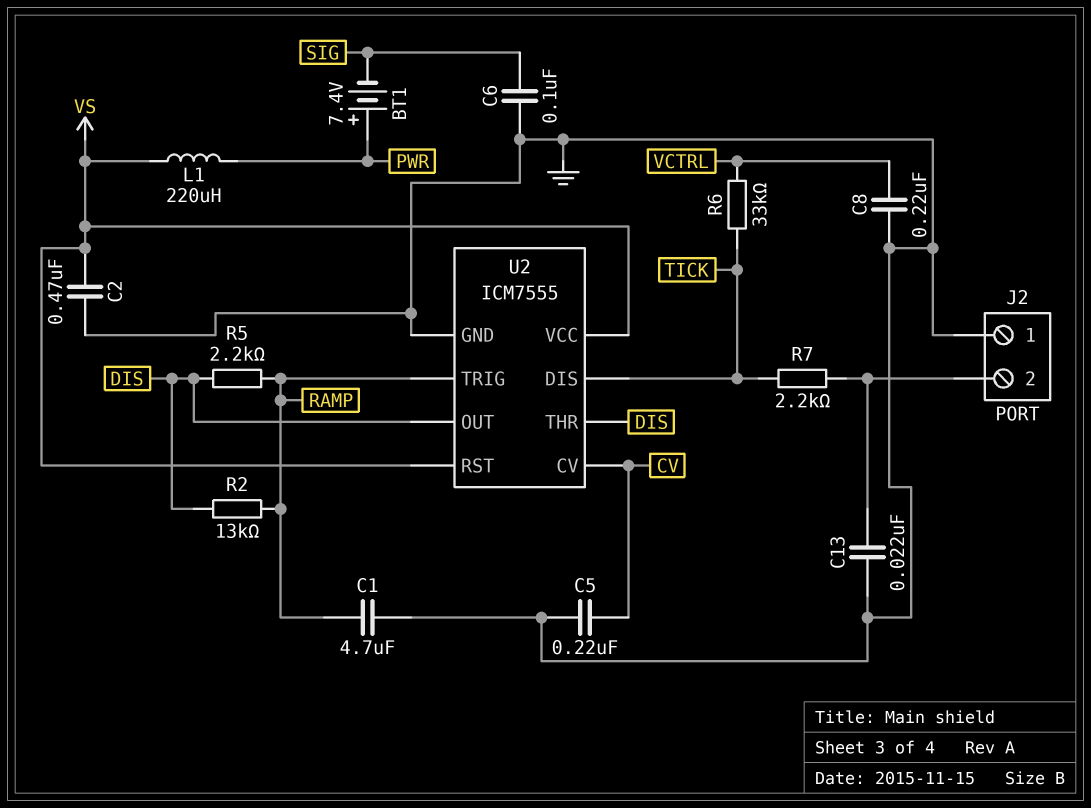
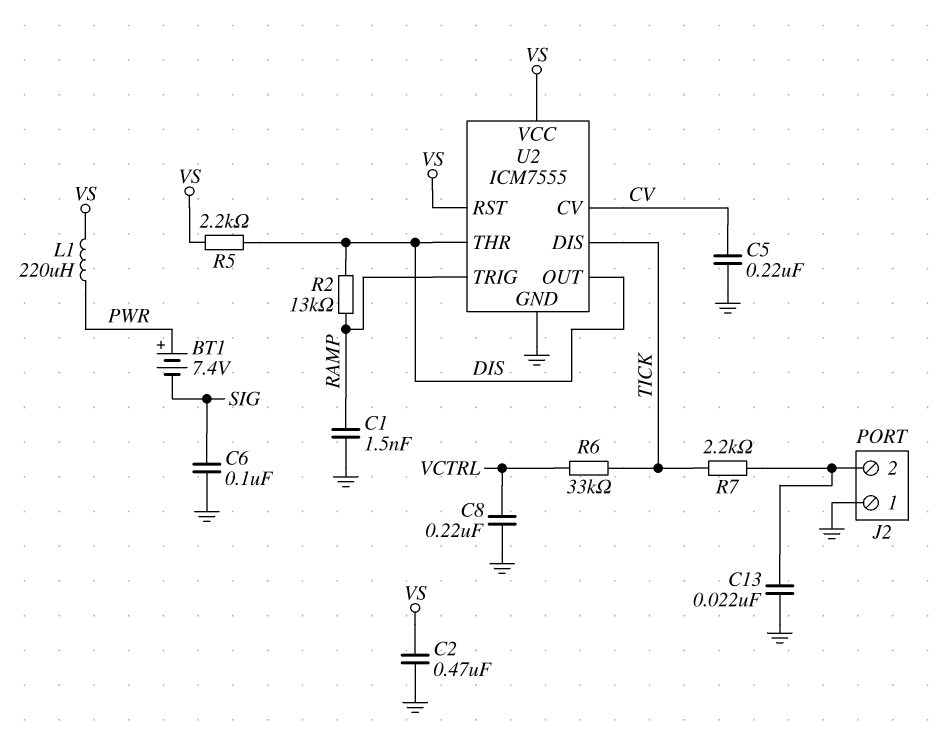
C1: 4.7uF (GND, RAMP) -> 1.5nF (GND, RAMP)
R5: 2.2k (DIS, RAMP) -> 2.2k (DIS, VS)

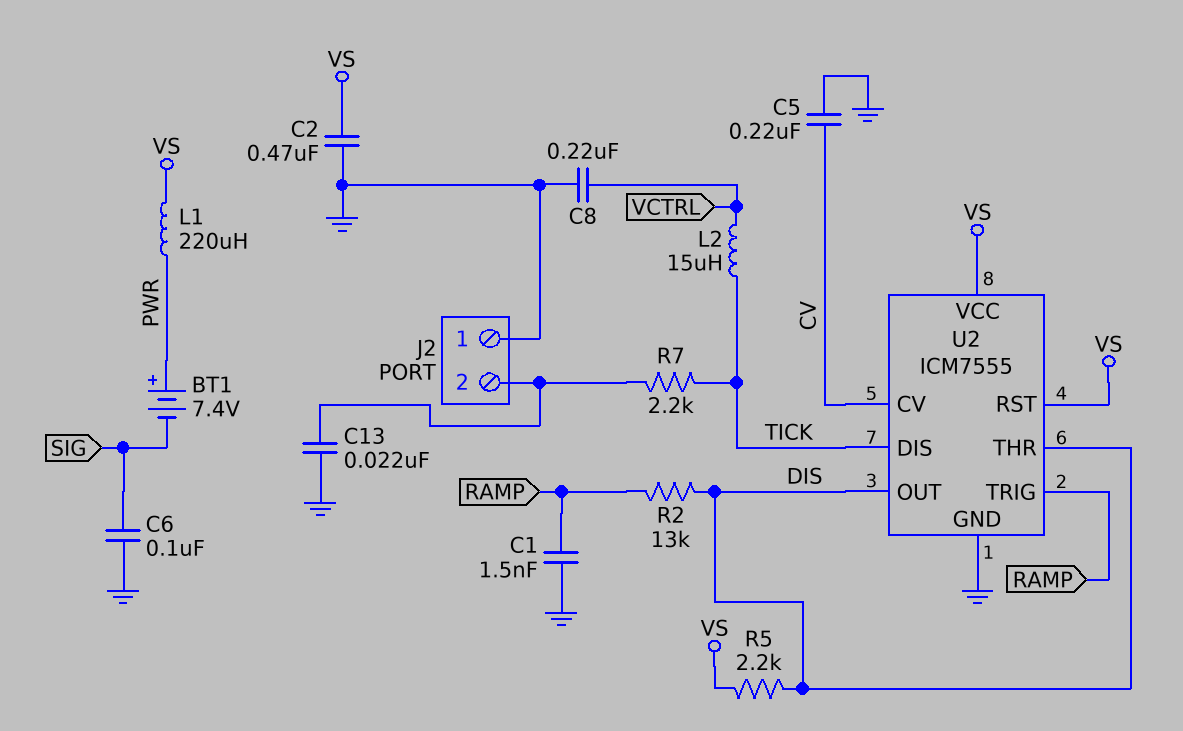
L2: none -> 15uH (TICK, VCTRL)
R6: 33k (TICK, VCTRL) -> none

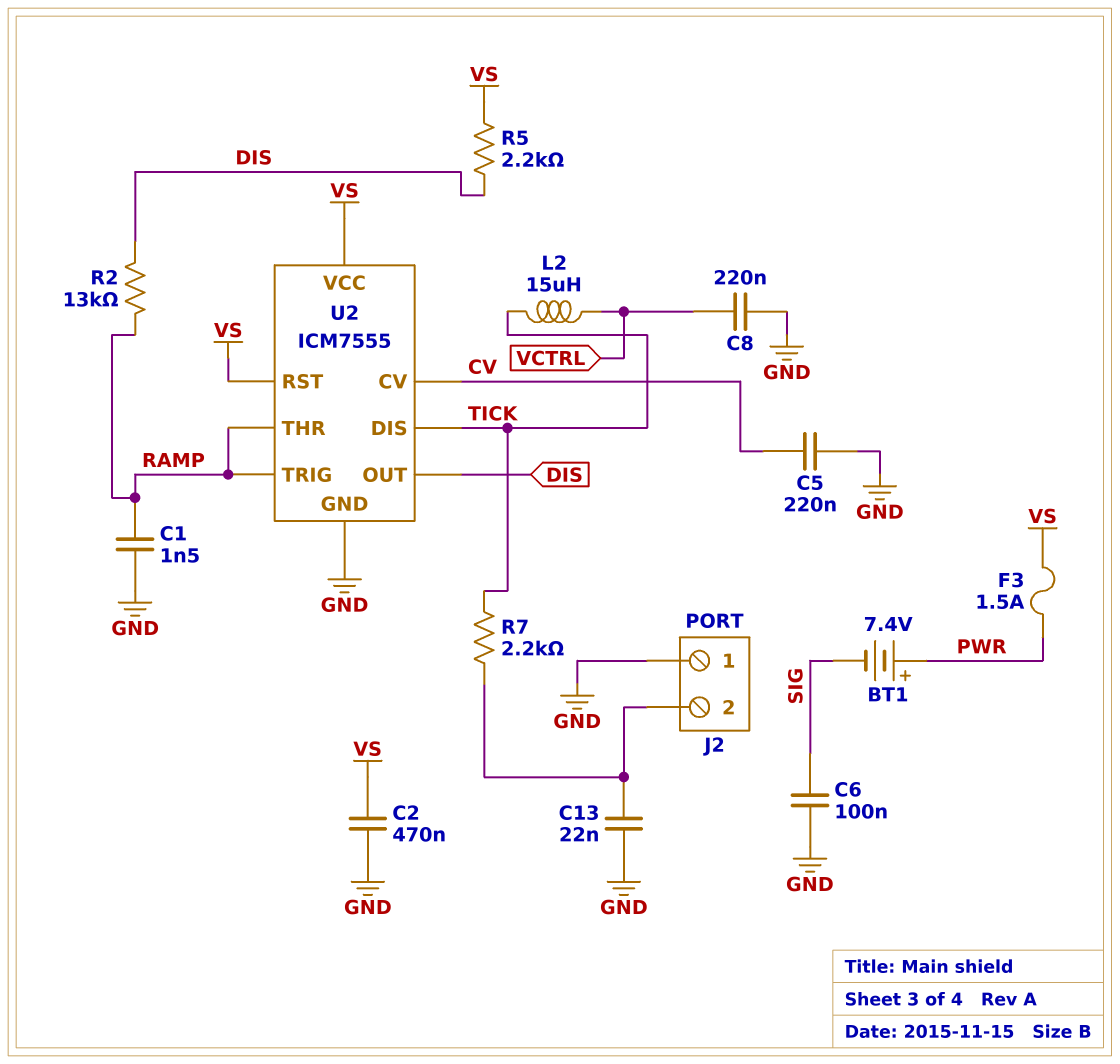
F3: none -> 1.5A (PWR, VS)
L1: 220uH (PWR, VS) -> none
U2 pin THR: DIS -> RAMP

